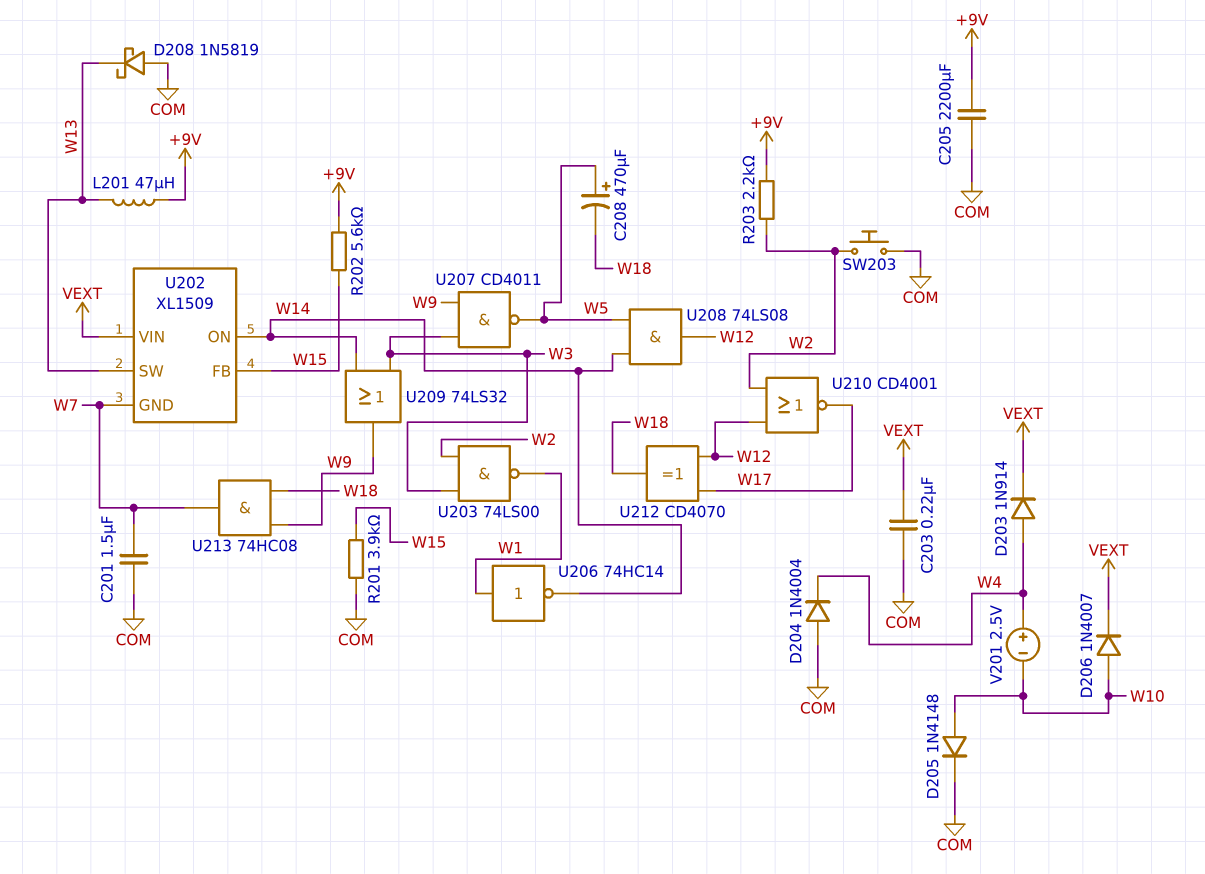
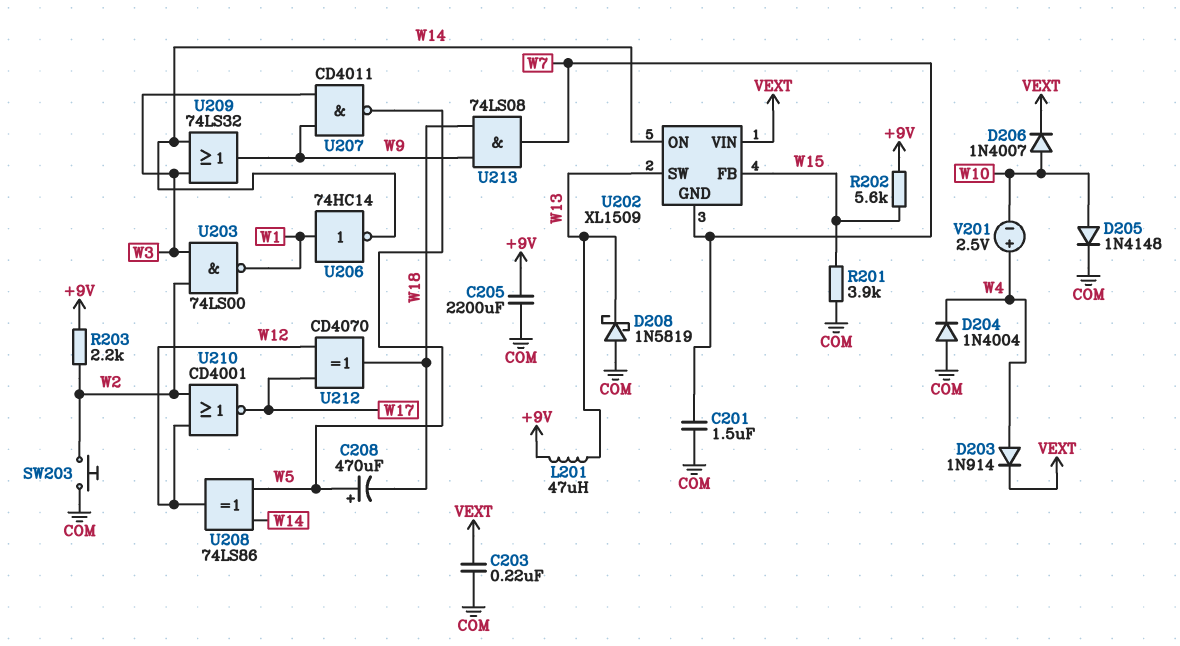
U208: AND 74LS08 (in W5, in W14, out W12) -> XOR 74LS86 (in W5, in W14, out W12)
U213: AND 74HC08 (in W9, in W18, out W7) -> AND 74LS08 (in W9, in W18, out W7)

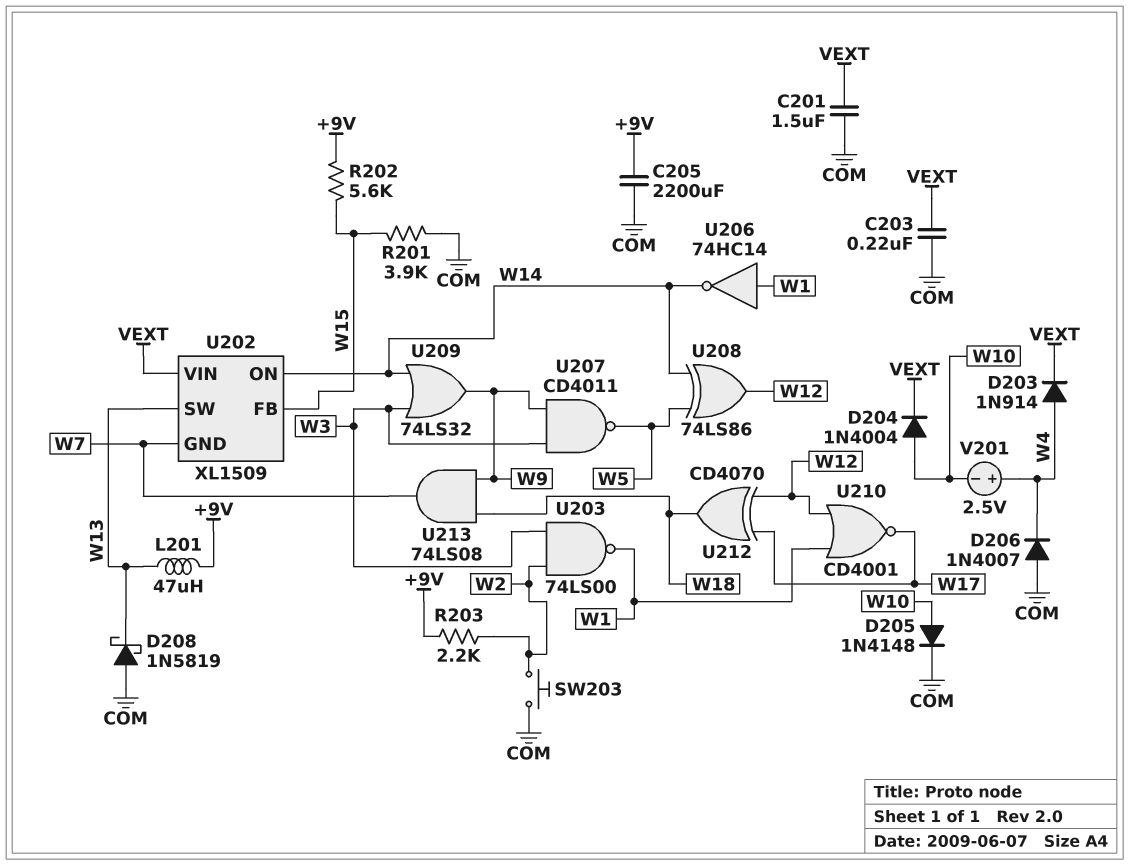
C201: 1.5uF (COM, W7) -> 1.5uF (COM, VEXT)
C208: 470uF (plus W5, minus W18) -> none
D204: diode 1N4004 (A COM, K W4) -> diode 1N4004 (A W10, K VEXT)
D206: diode 1N4007 (A W10, K VEXT) -> diode 1N4007 (A COM, K W4)
U210: NOR CD4001 (in W2, in W12, out W17) -> NOR CD4001 (in W1, in W12, out W17)

